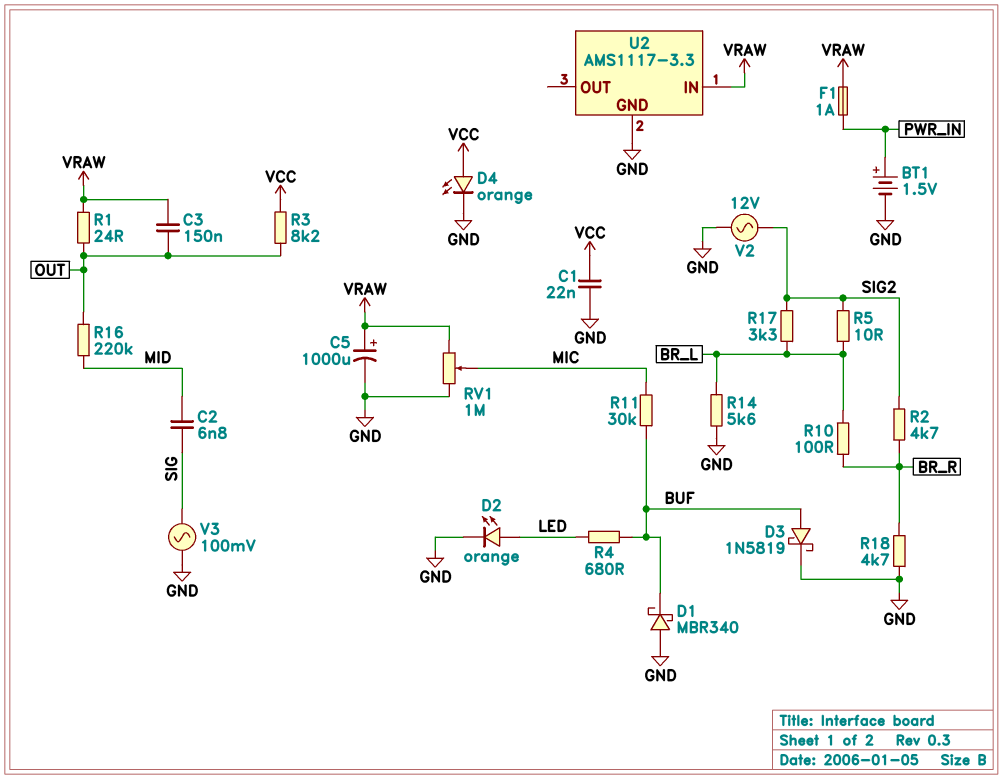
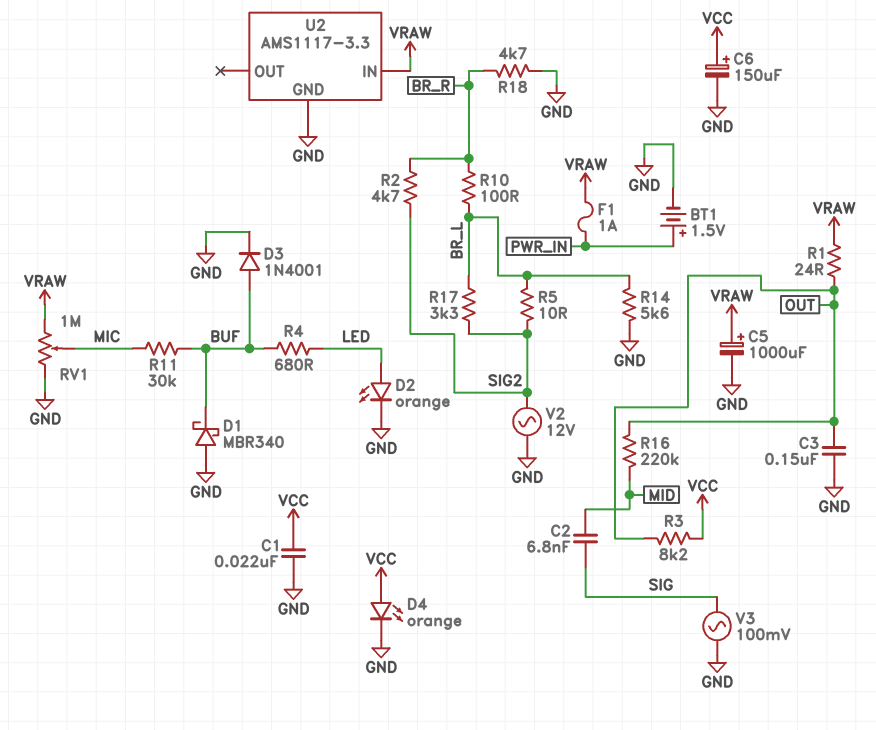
C3: 150nF (OUT, VRAW) -> 150nF (GND, OUT)
C6: none -> 150uF (plus VCC, minus GND)
D3: schottky 1N5819 (A BUF, K GND) -> diode 1N4001 (A BUF, K GND)

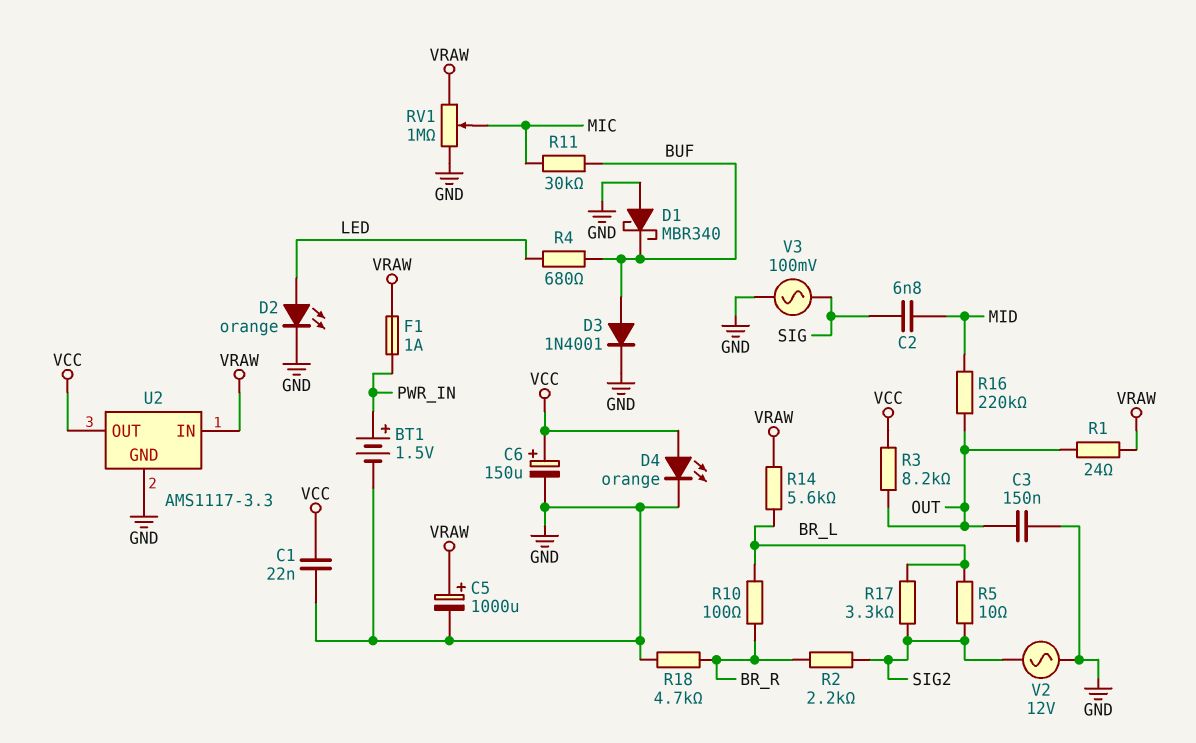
R2: 4.7k (BR_R, SIG2) -> 2.2k (BR_R, SIG2)
R14: 5.6k (BR_L, GND) -> 5.6k (BR_L, VRAW)
U2 pin OUT: none -> VCC

